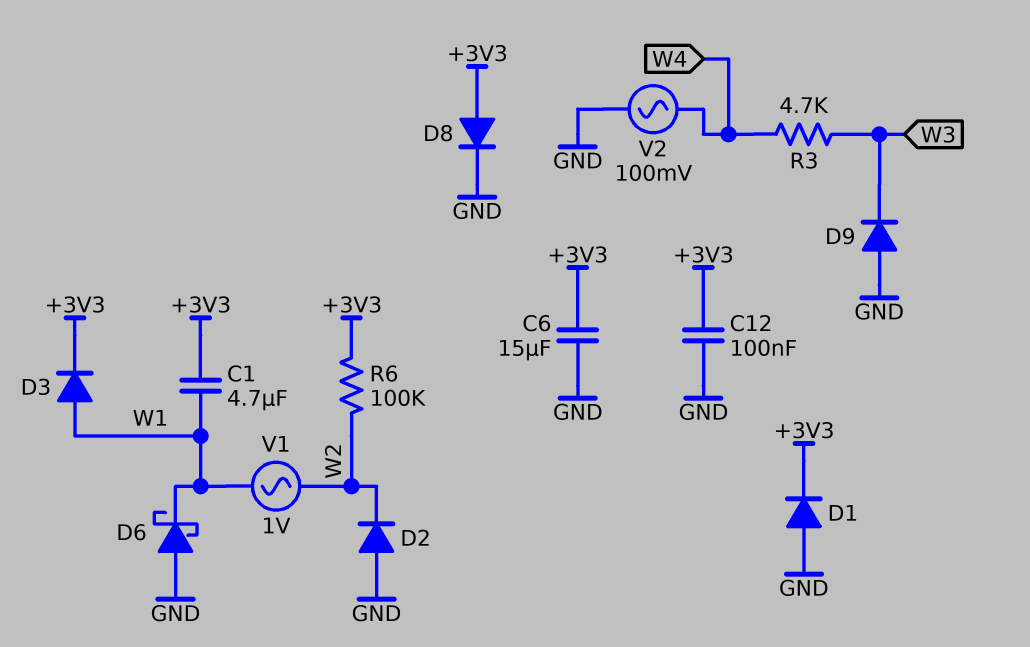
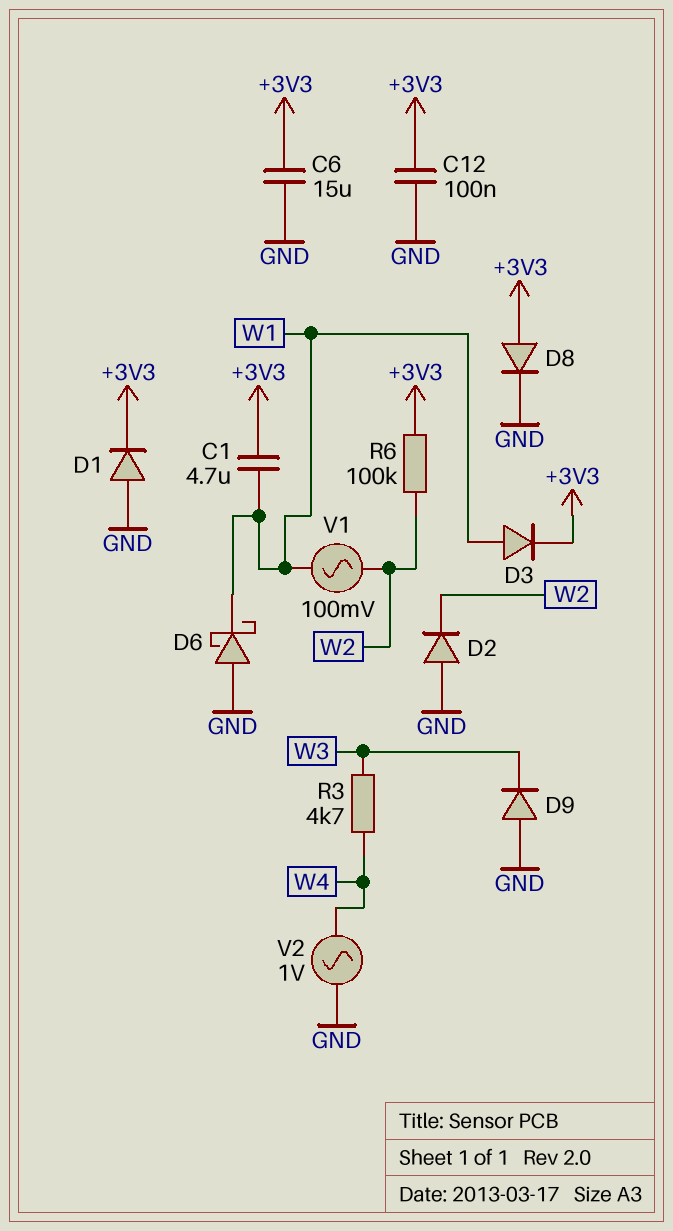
V1: AC 1V (W1, W2) -> AC 100mV (W1, W2)
V2: AC 100mV (GND, W4) -> AC 1V (GND, W4)

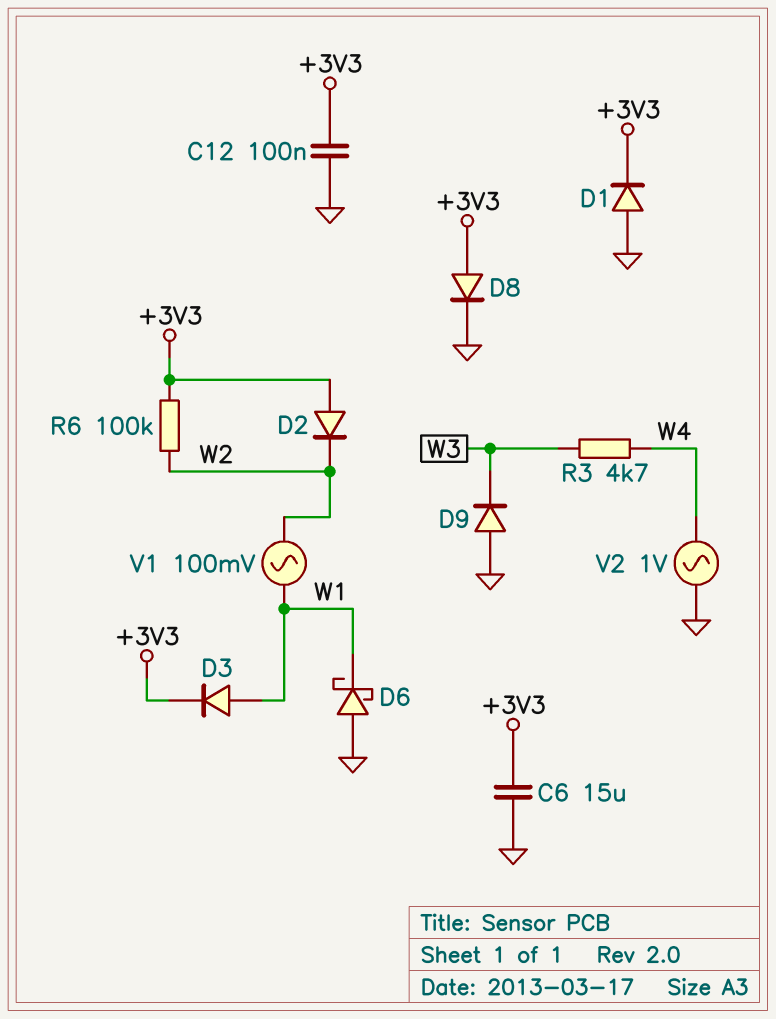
C1: 4.7uF (+3V3, W1) -> none
D2: diode (A GND, K W2) -> diode (A +3V3, K W2)

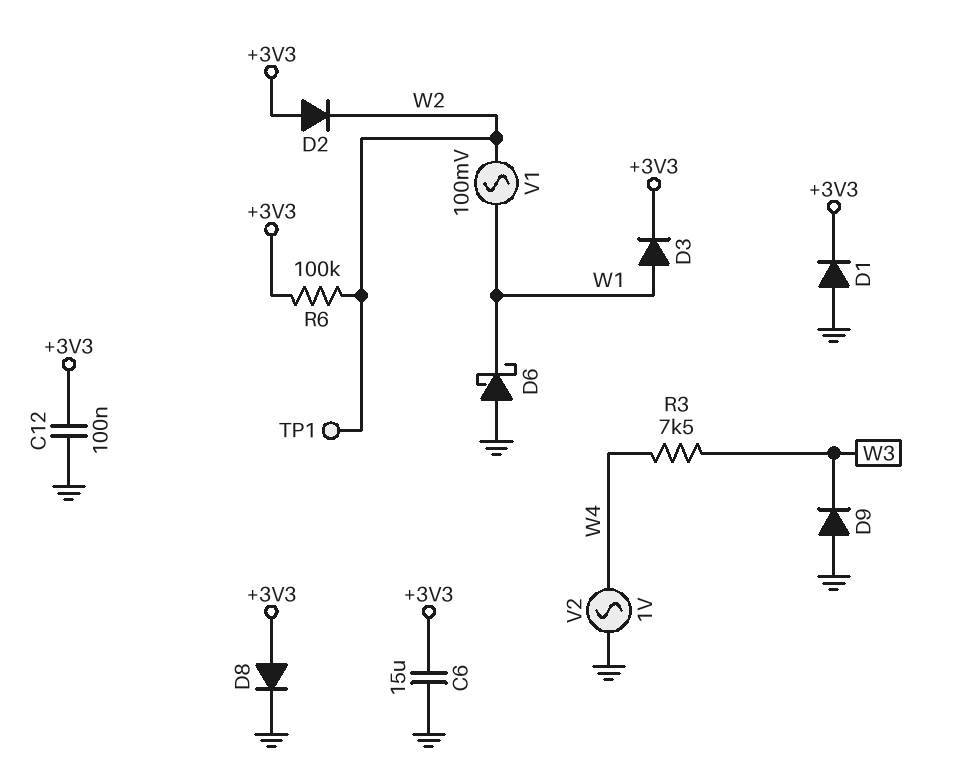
R3: 4.7k (W3, W4) -> 7.5k (W3, W4)
TP1: none -> test point (W2)

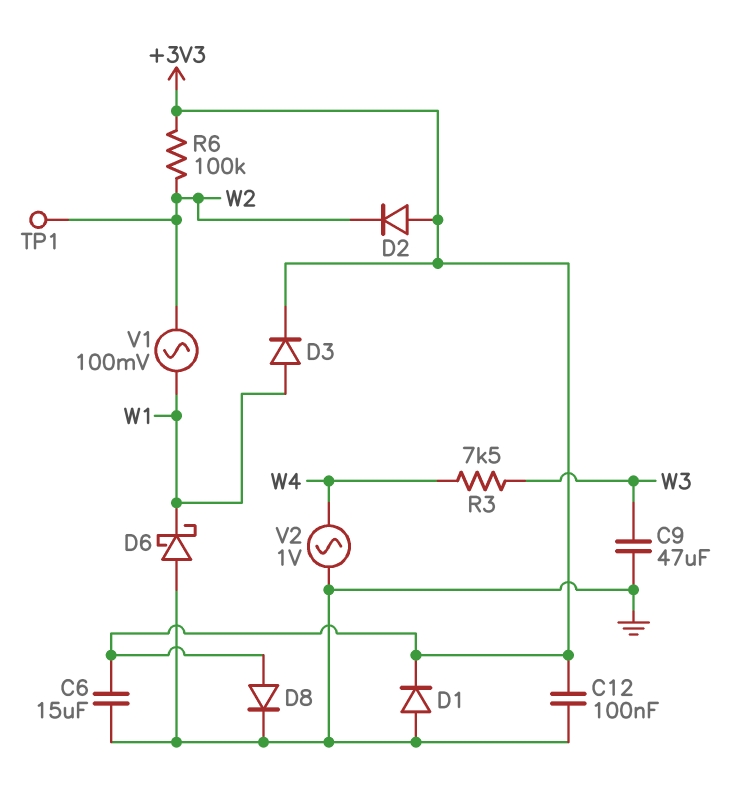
C9: none -> 47uF (GND, W3)
D9: diode (A GND, K W3) -> none

